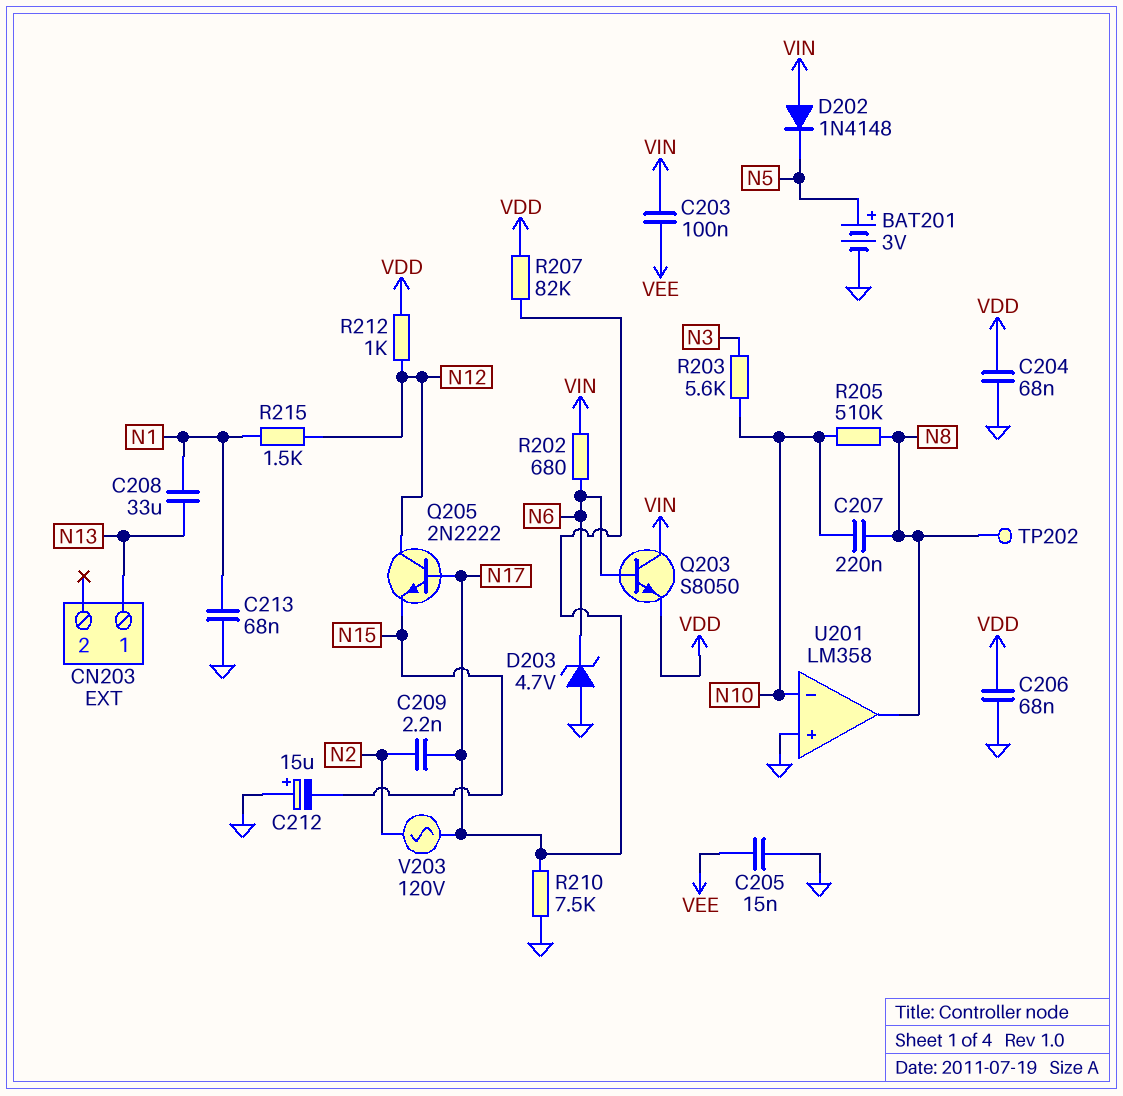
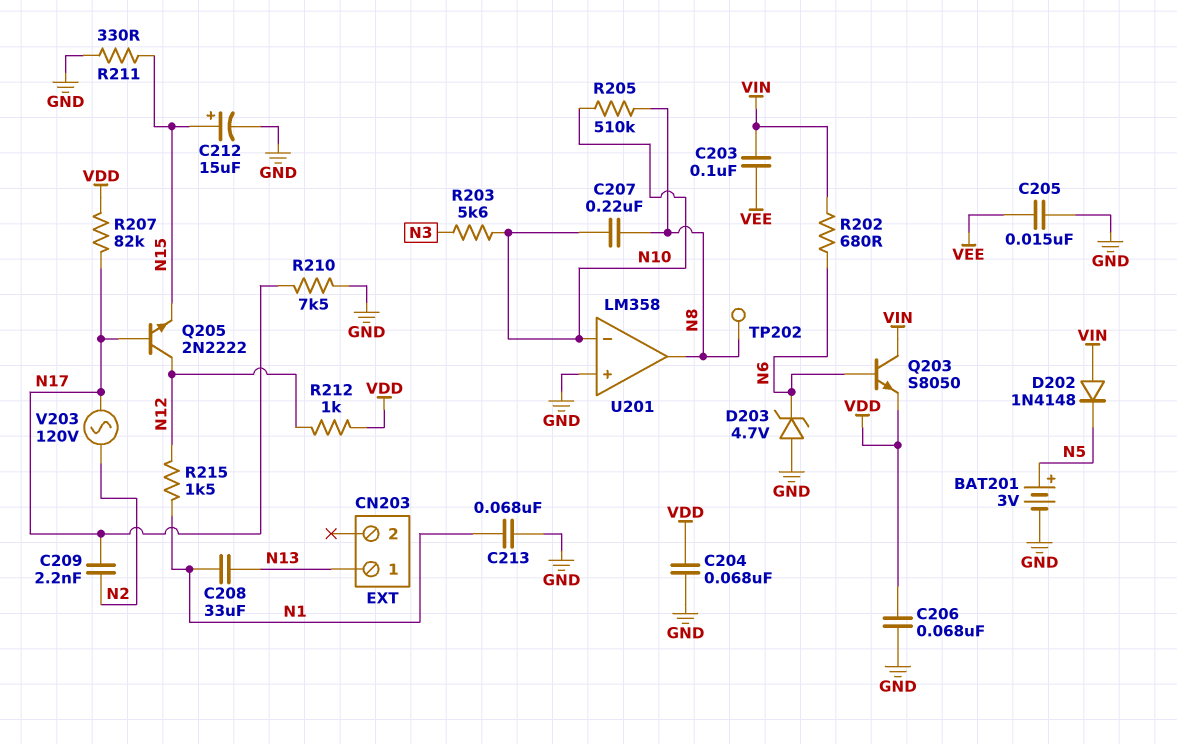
C212: 15uF (plus GND, minus N15) -> 15uF (plus N15, minus GND)
R211: none -> 330 (GND, N15)

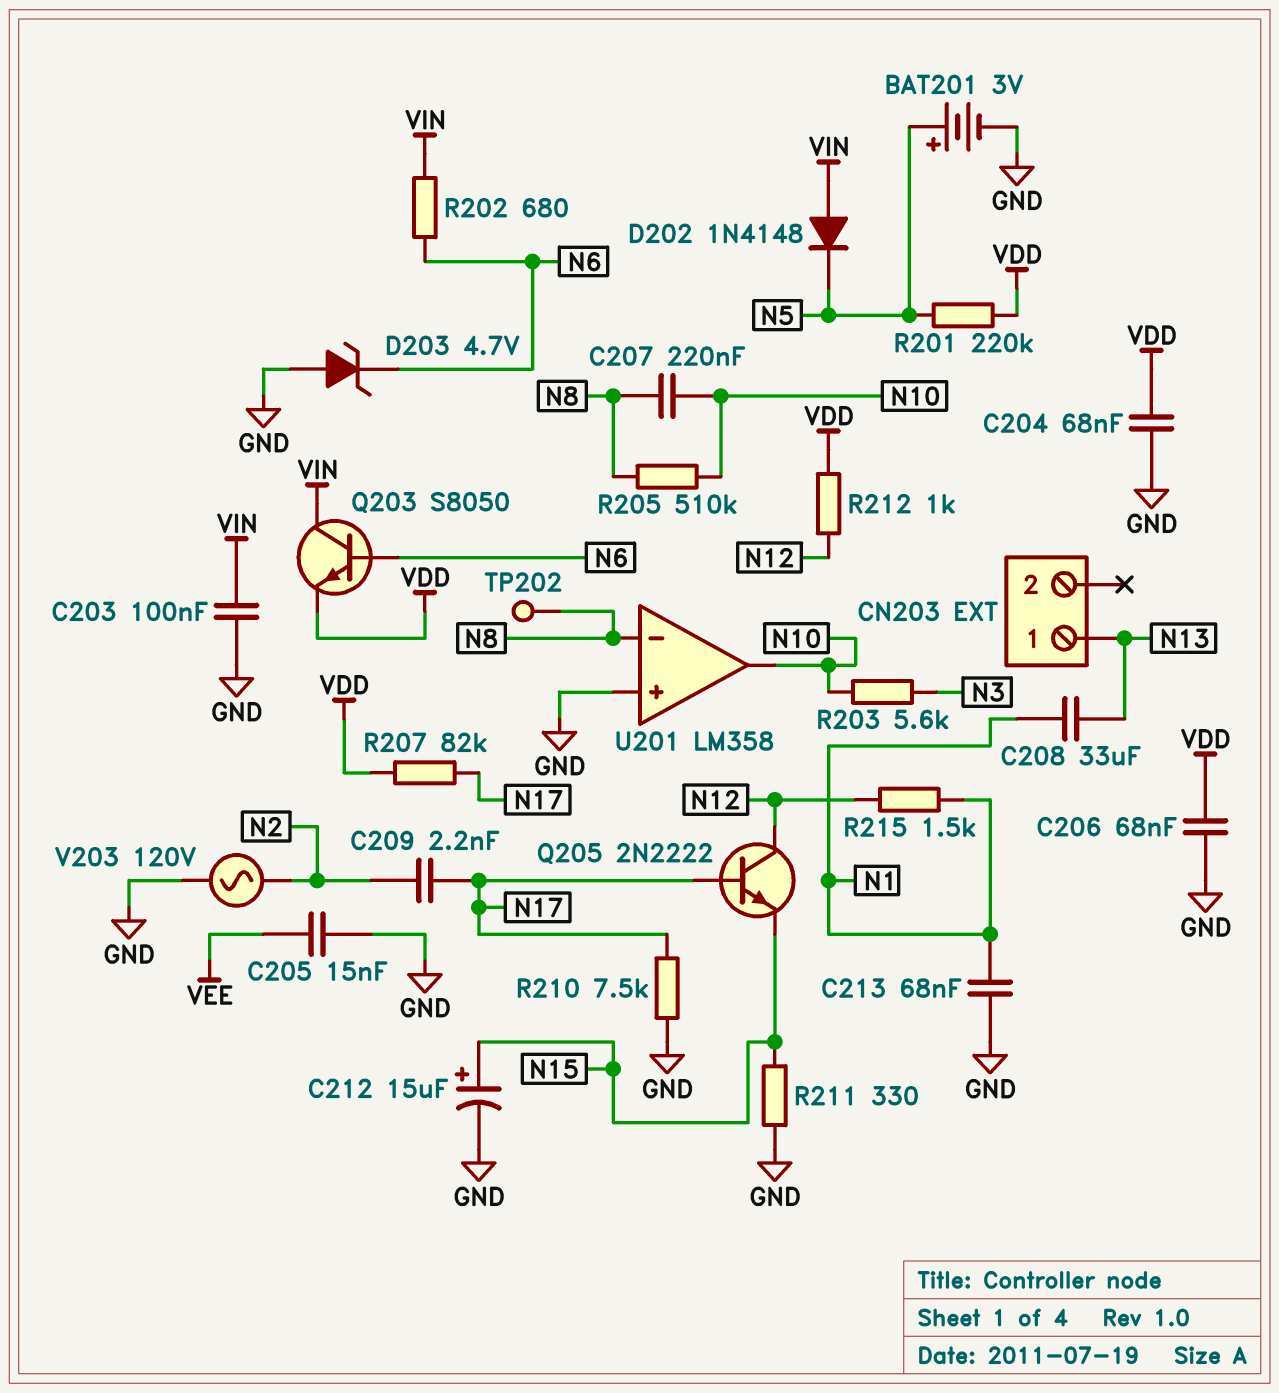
C203: 100nF (VEE, VIN) -> 100nF (GND, VIN)
R201: none -> 220k (N5, VDD)
U201 pin in-: N10 -> N8
U201 pin out: N8 -> N10
V203: AC 120V (N2, N17) -> AC 120V (GND, N2)

